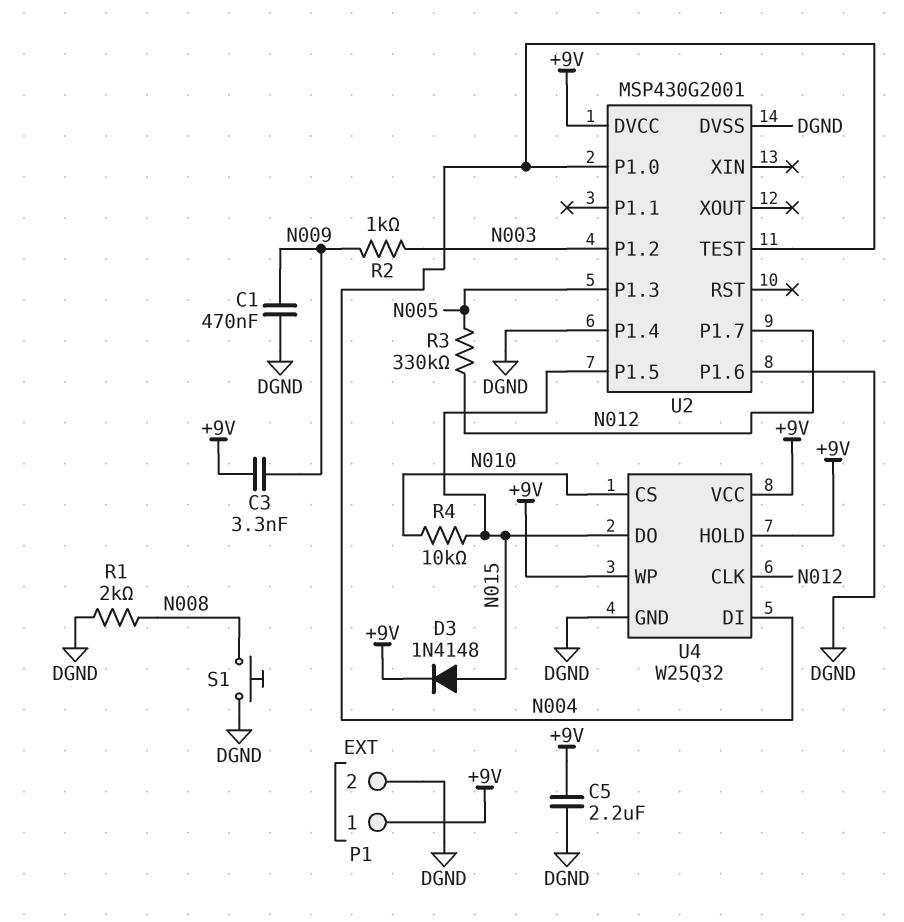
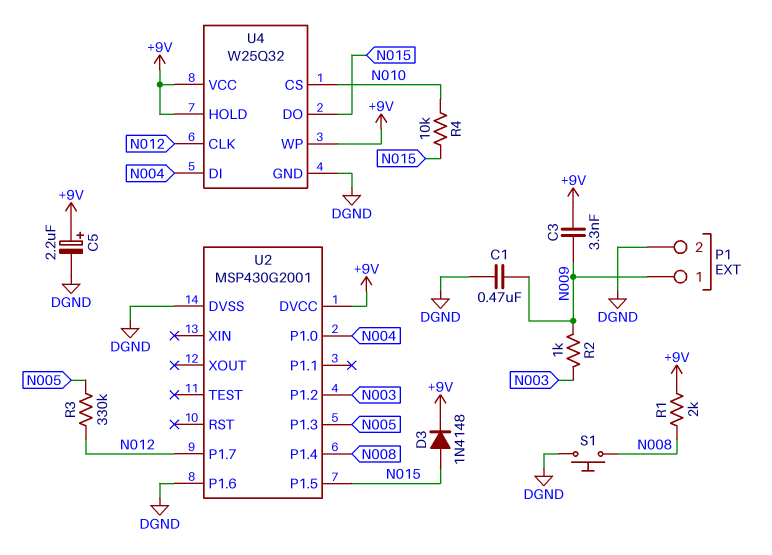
C5: 2.2uF (+9V, DGND) -> 2.2uF (plus +9V, minus DGND)
P1 pin 1: +9V -> N009
R1: 2k (DGND, N008) -> 2k (+9V, N008)
U2 pin P1.4: DGND -> N008
U2 pin TEST: N004 -> none

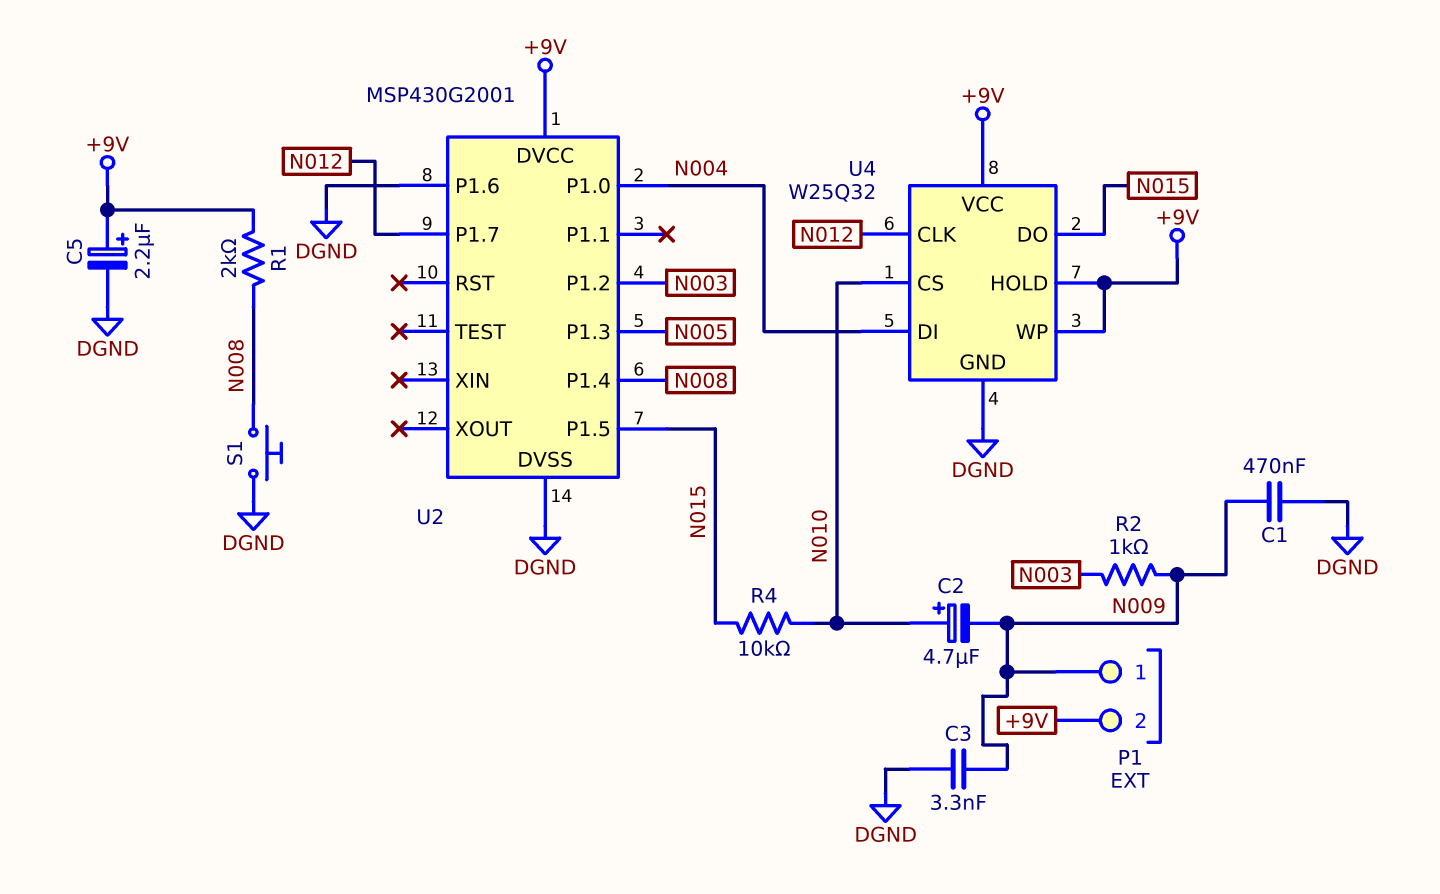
C2: none -> 4.7uF (plus N010, minus N009)
C3: 3.3nF (+9V, N009) -> 3.3nF (DGND, N009)
D3: diode 1N4148 (A N015, K +9V) -> none
P1 pin 2: DGND -> +9V
R3: 330k (N005, N012) -> none

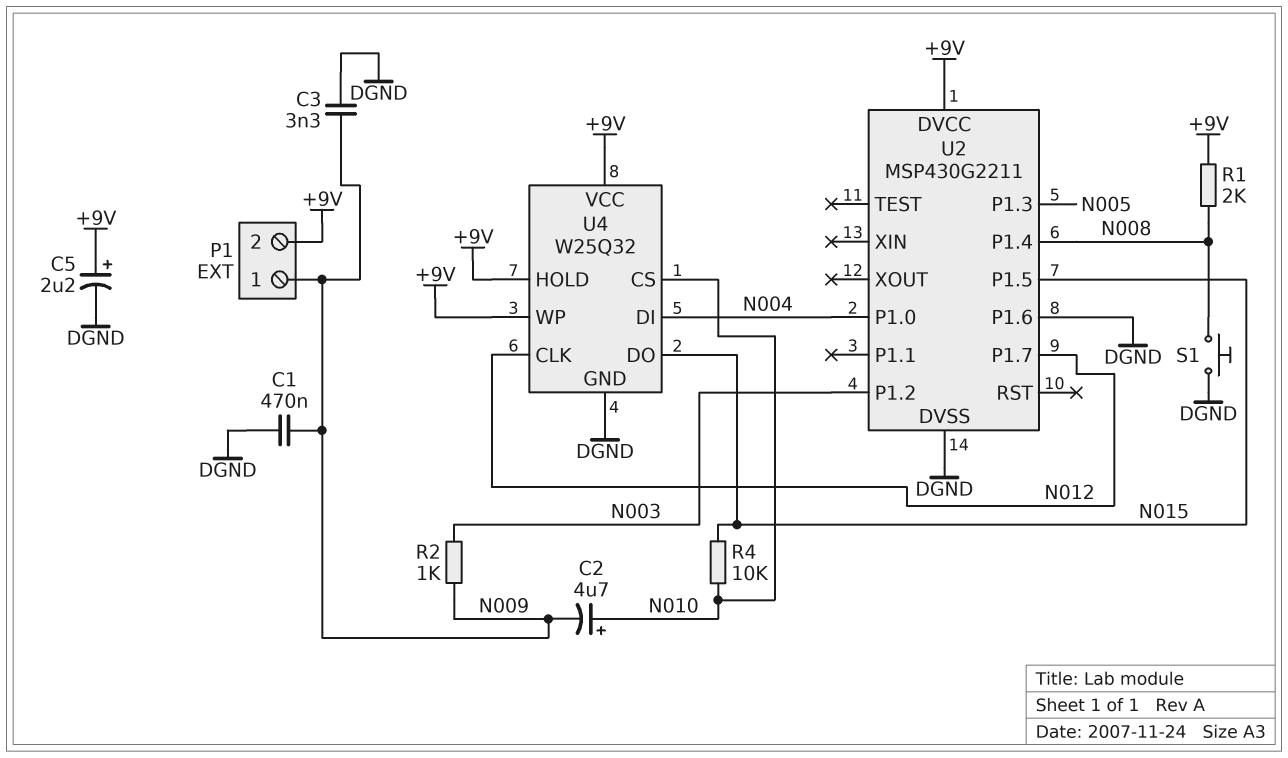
U2: MSP430G2001 -> MSP430G2211

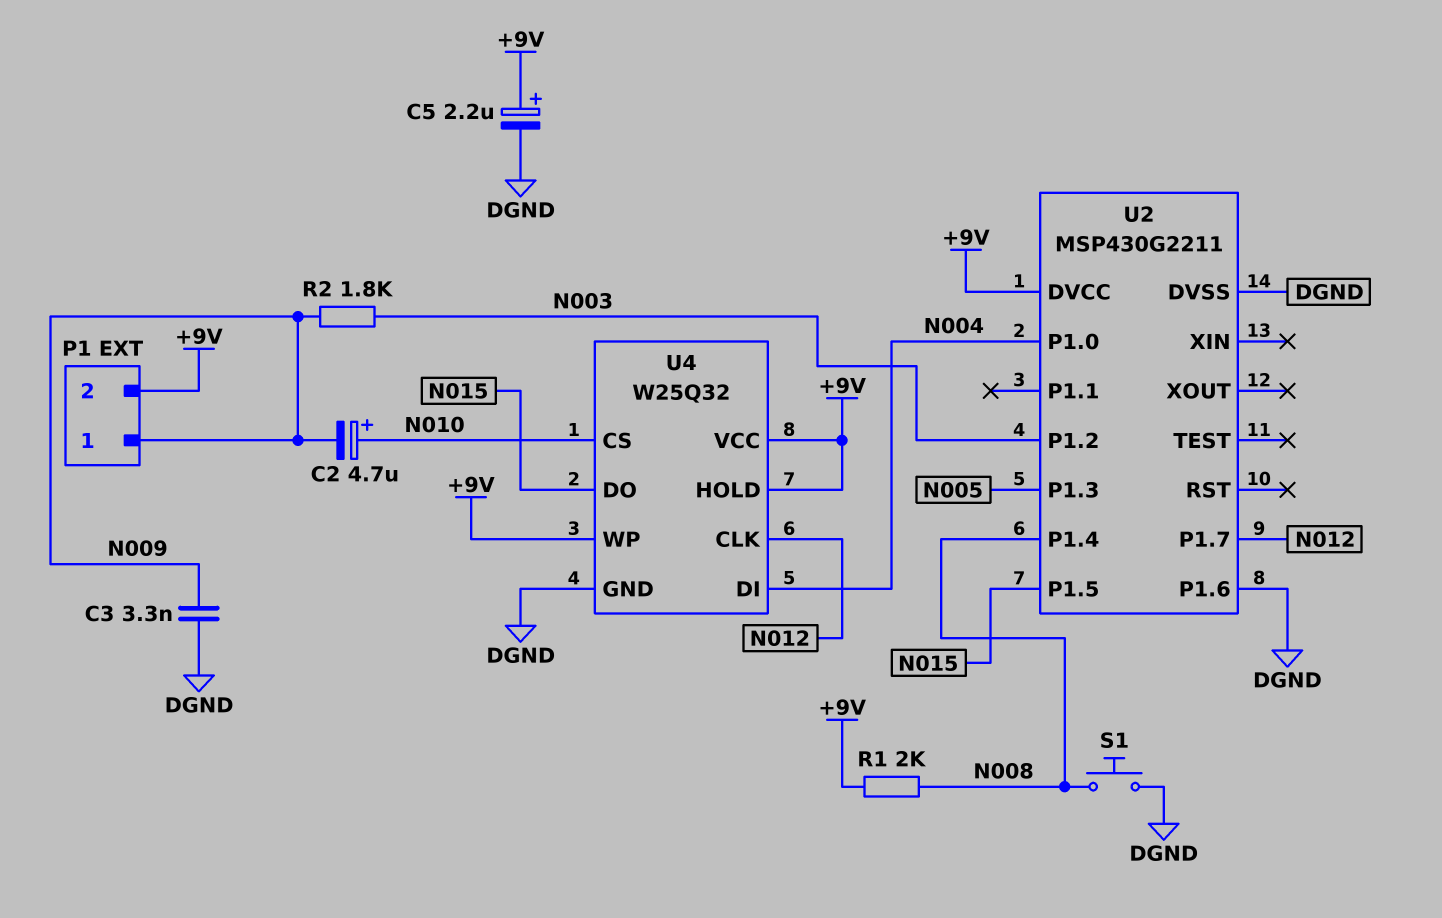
C1: 470nF (DGND, N009) -> none
R2: 1k (N003, N009) -> 1.8k (N003, N009)
R4: 10k (N010, N015) -> none

